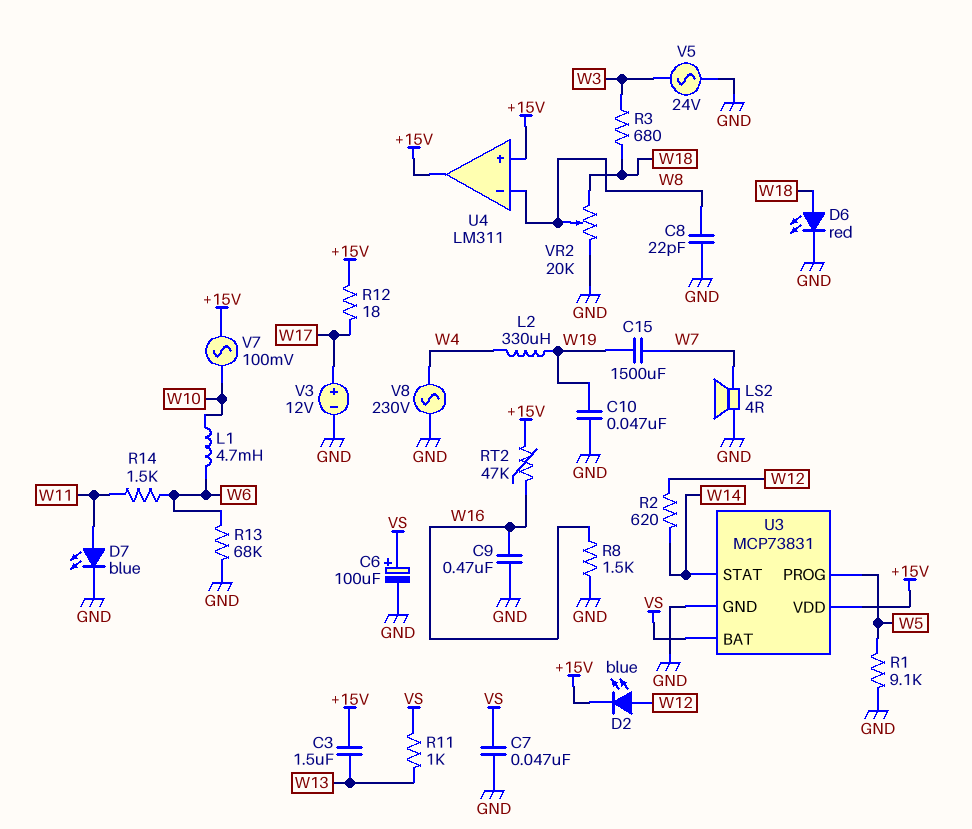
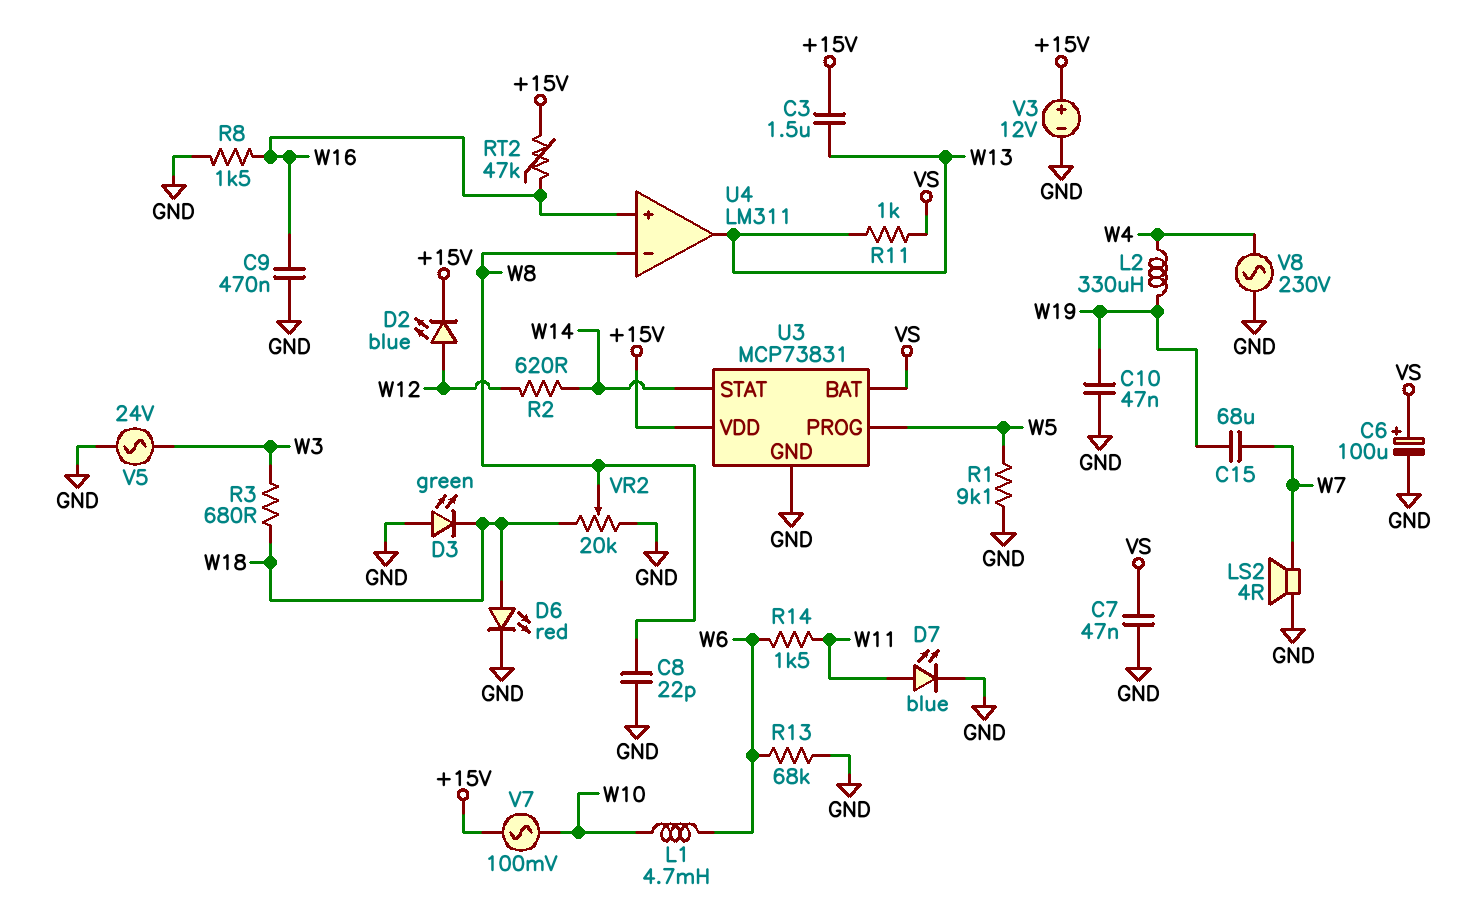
C15: 1500uF (W7, W19) -> 68uF (W7, W19)
D3: none -> LED green (A GND, K W18)
R12: 18 (+15V, W17) -> none
U4 pin in+: +15V -> W16
U4 pin out: +15V -> W13
V3: 12V (plus W17, minus GND) -> 12V (plus +15V, minus GND)

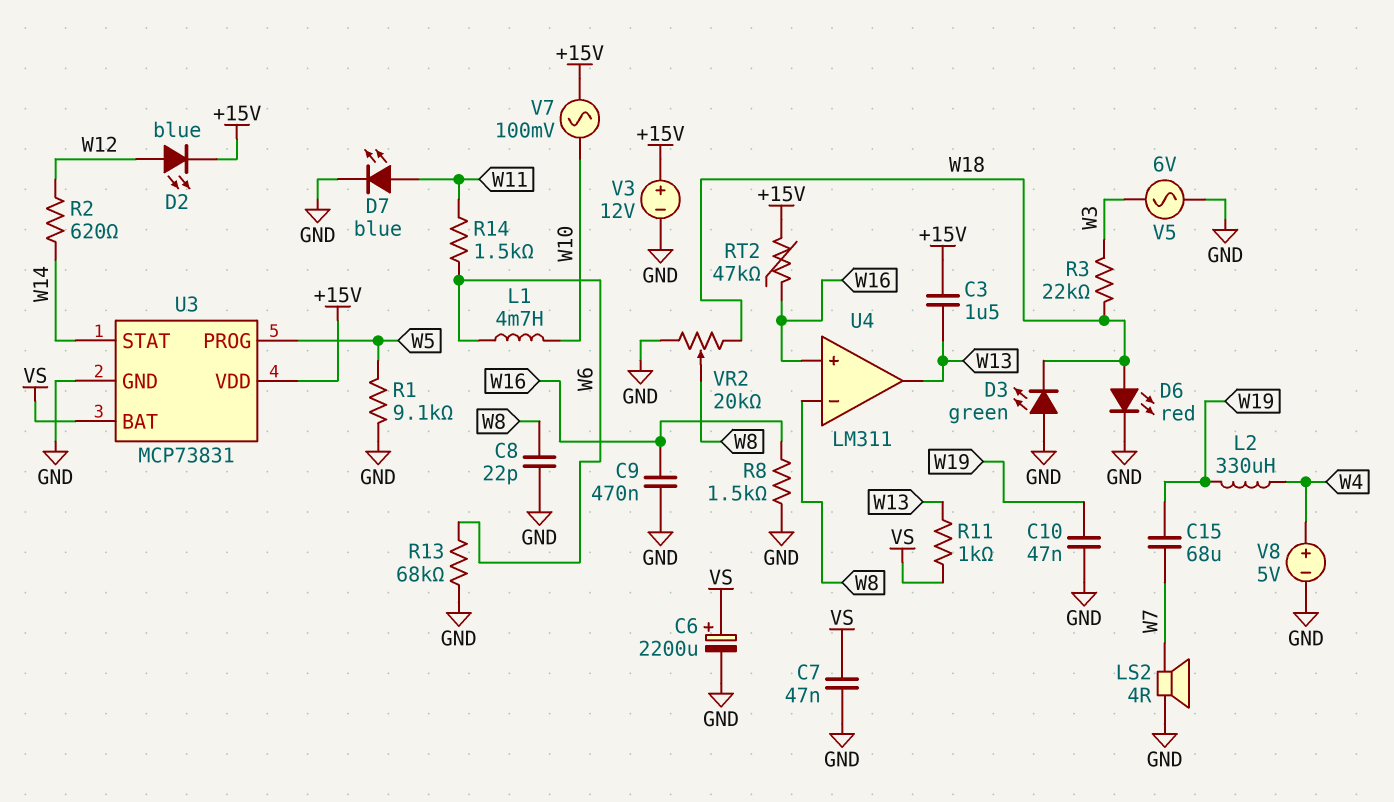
C6: 100uF (plus VS, minus GND) -> 2200uF (plus VS, minus GND)
R3: 680 (W3, W18) -> 22k (W3, W18)
V5: AC 24V (GND, W3) -> AC 6V (GND, W3)
V8: AC 230V (GND, W4) -> 5V (plus W4, minus GND)

